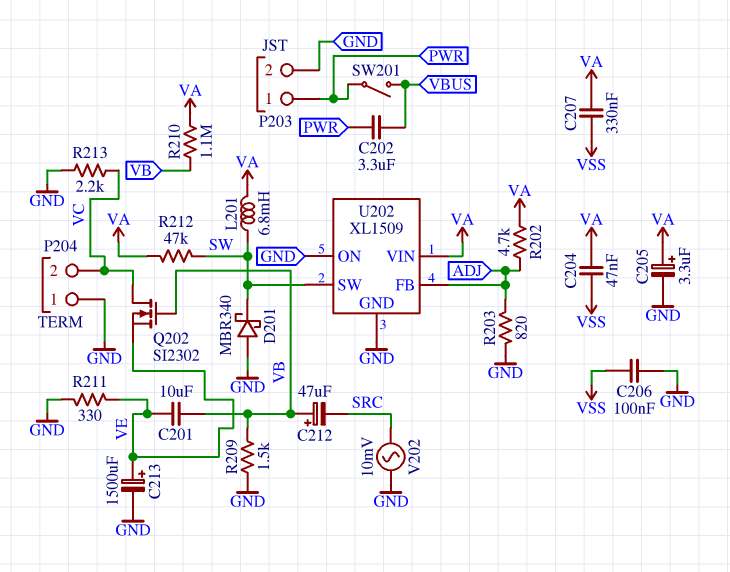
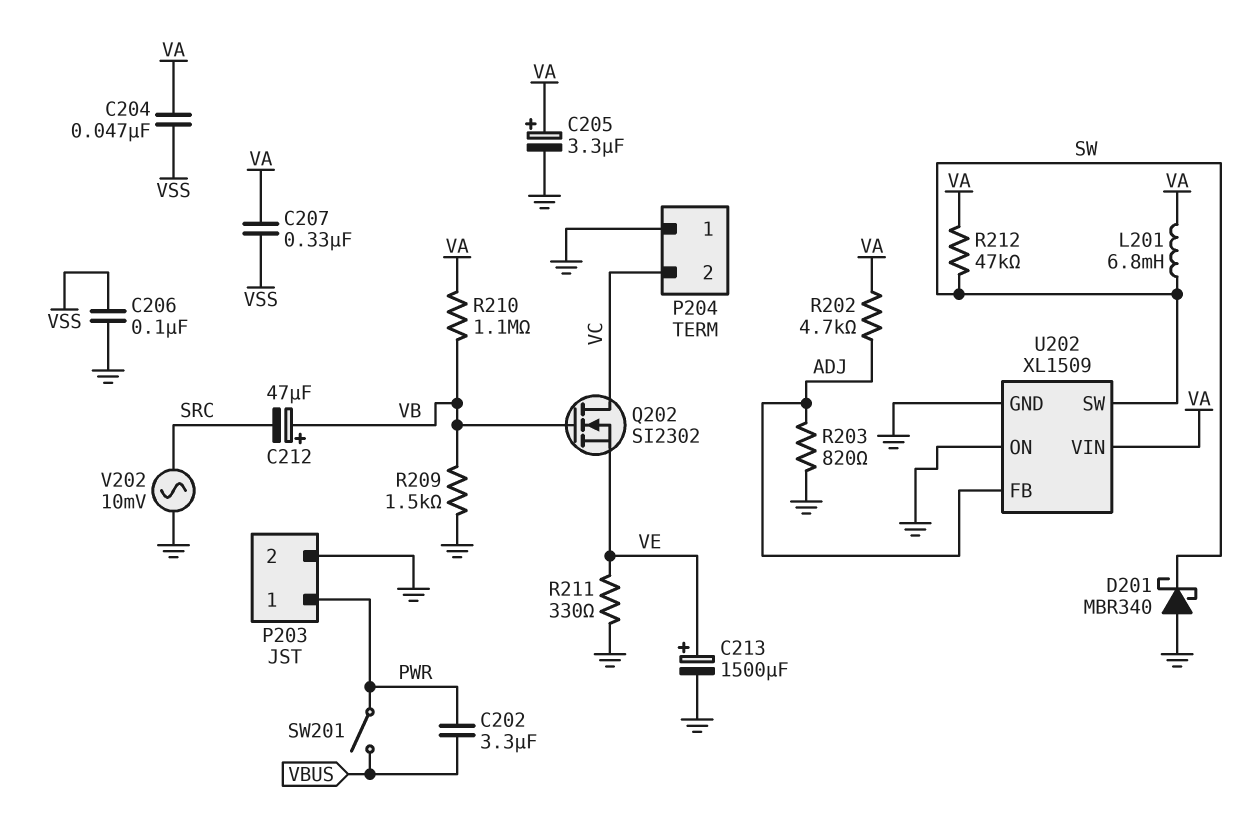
C201: 10uF (VB, VE) -> none
R213: 2.2k (GND, VC) -> none

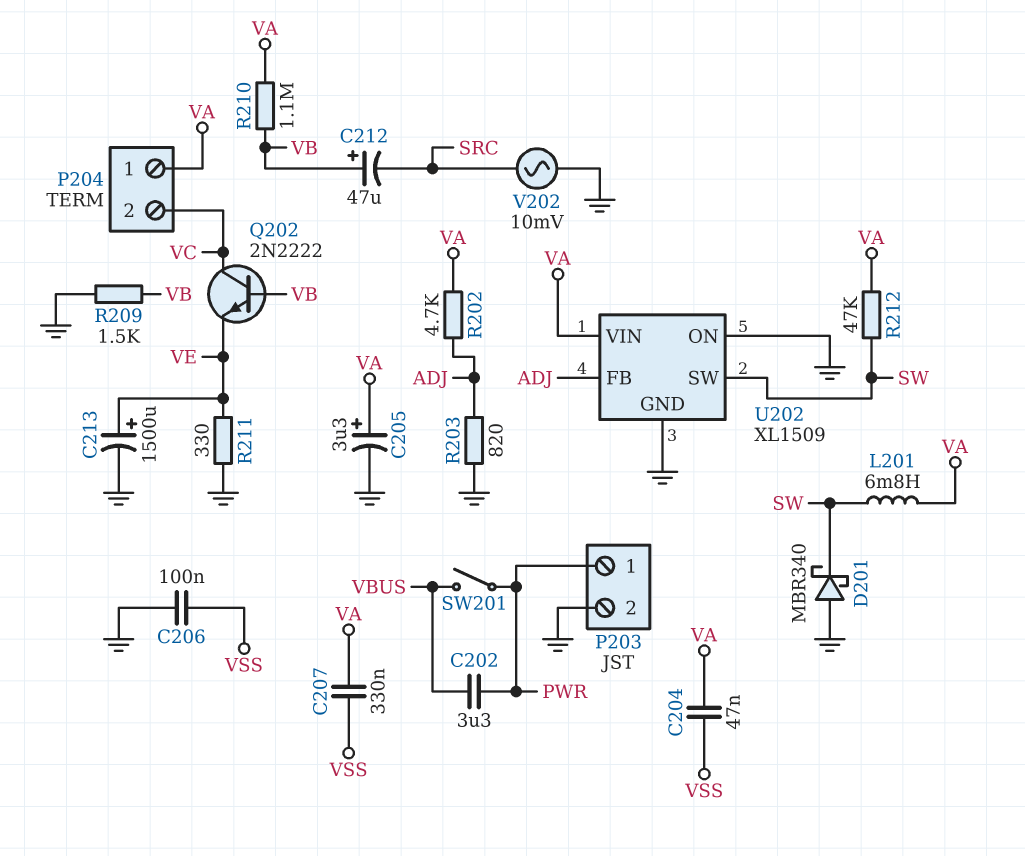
P204 pin 1: GND -> VA
Q202: NMOS SI2302 (G VB, D VC, S VE) -> NPN 2N2222 (B VB, C VC, E VE)

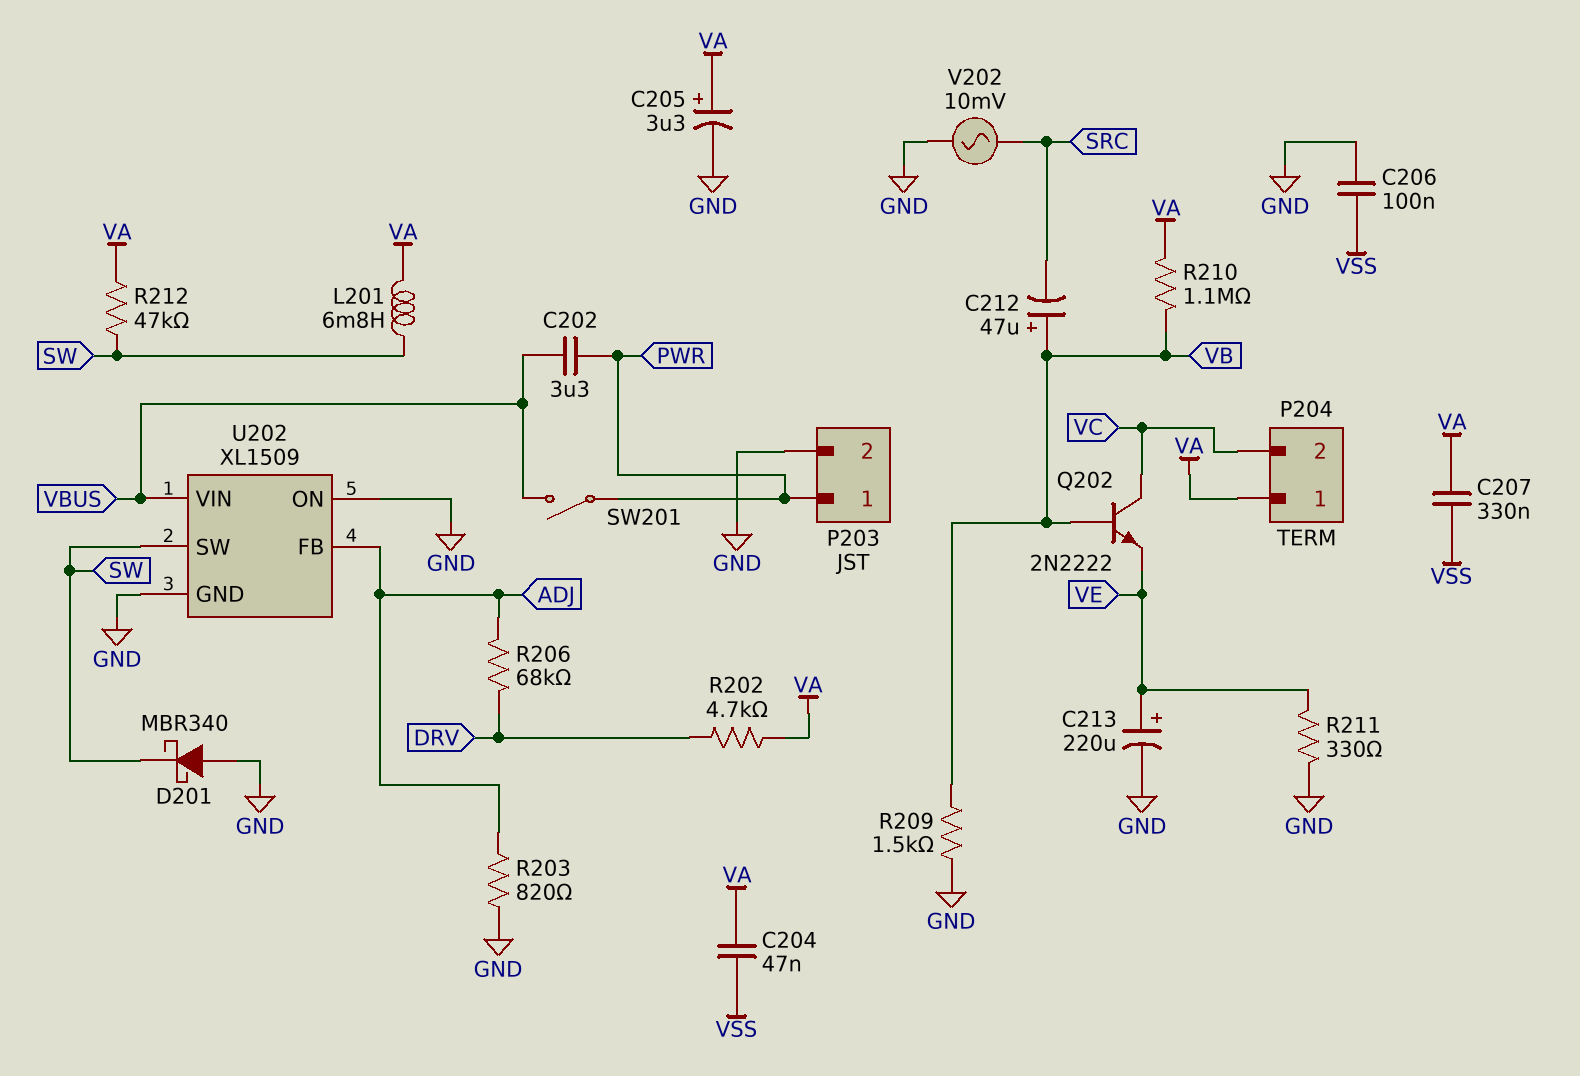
C213: 1500uF (plus VE, minus GND) -> 220uF (plus VE, minus GND)
R202: 4.7k (ADJ, VA) -> 4.7k (DRV, VA)
R206: none -> 68k (ADJ, DRV)
U202 pin VIN: VA -> VBUS

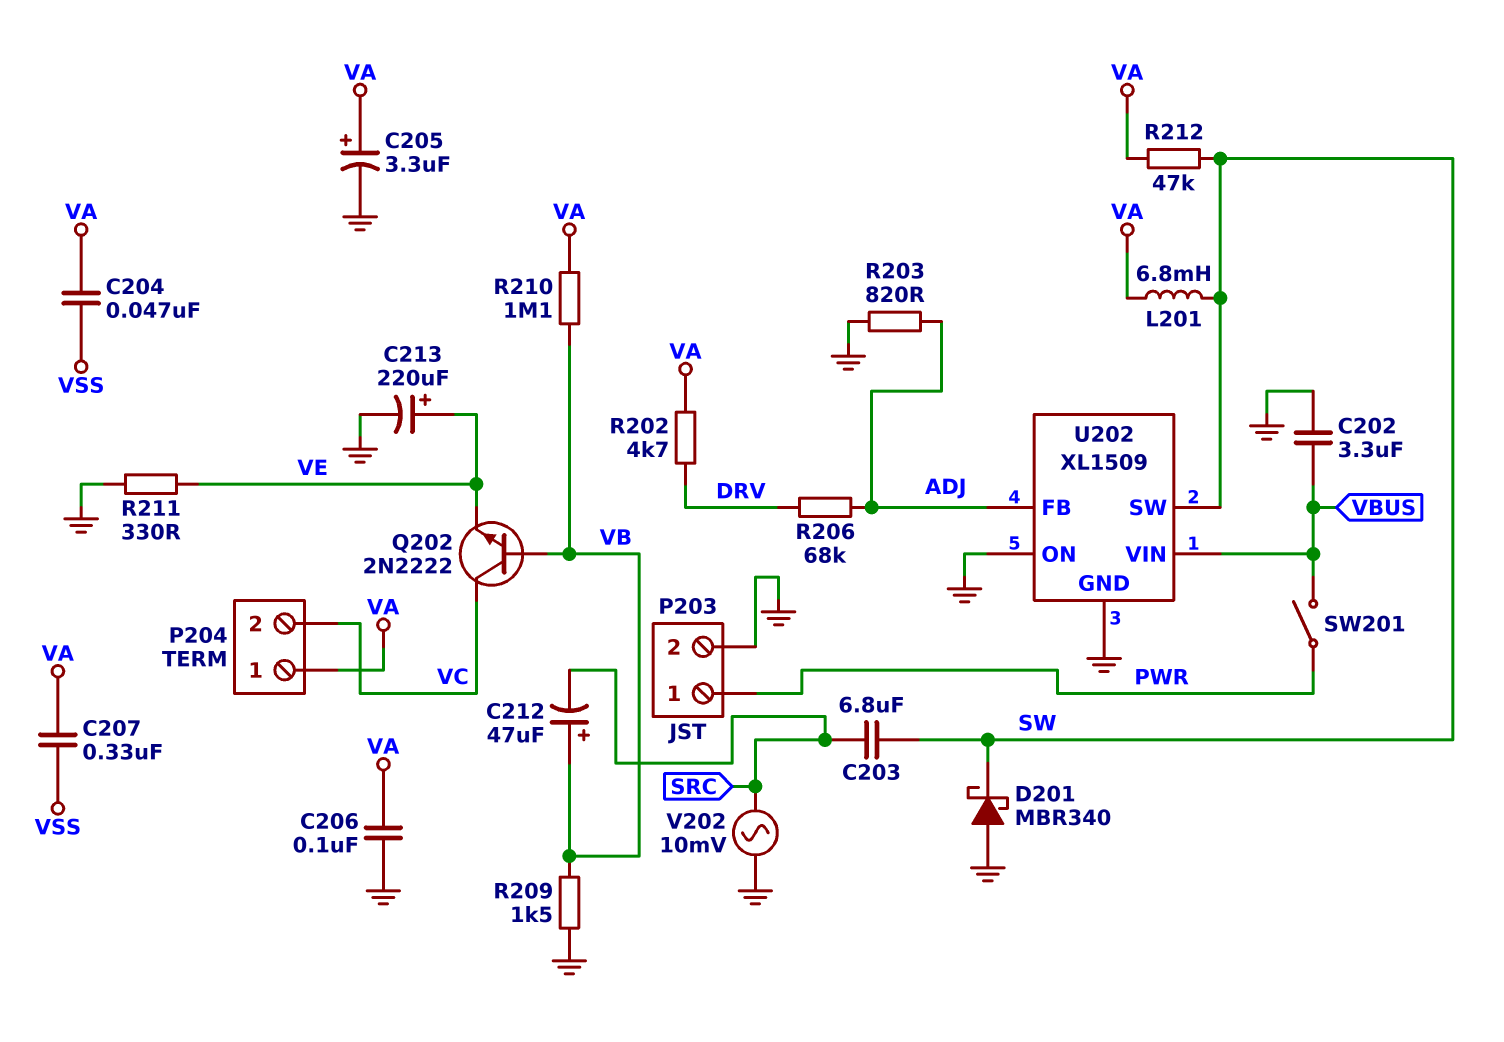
C202: 3.3uF (PWR, VBUS) -> 3.3uF (GND, VBUS)
C203: none -> 6.8uF (SRC, SW)
C206: 100nF (GND, VSS) -> 100nF (GND, VA)

